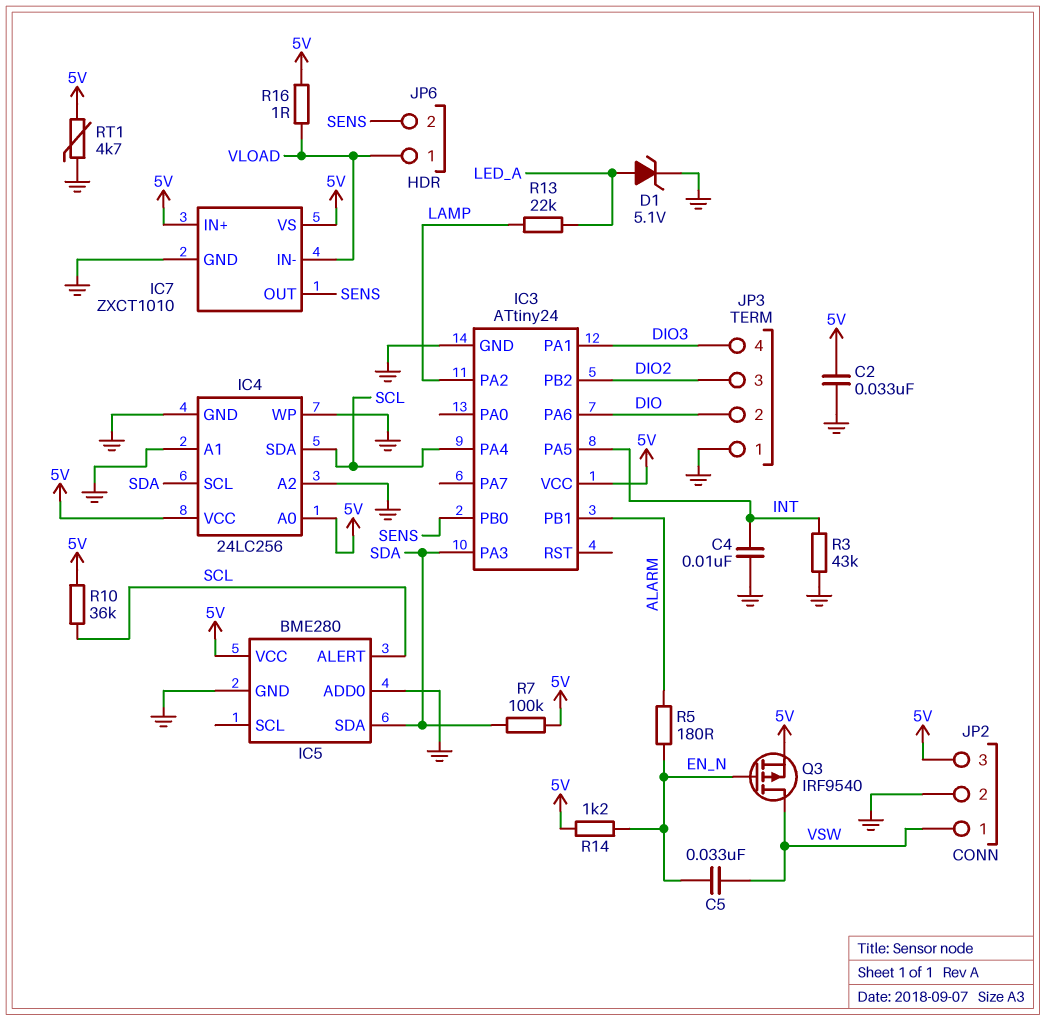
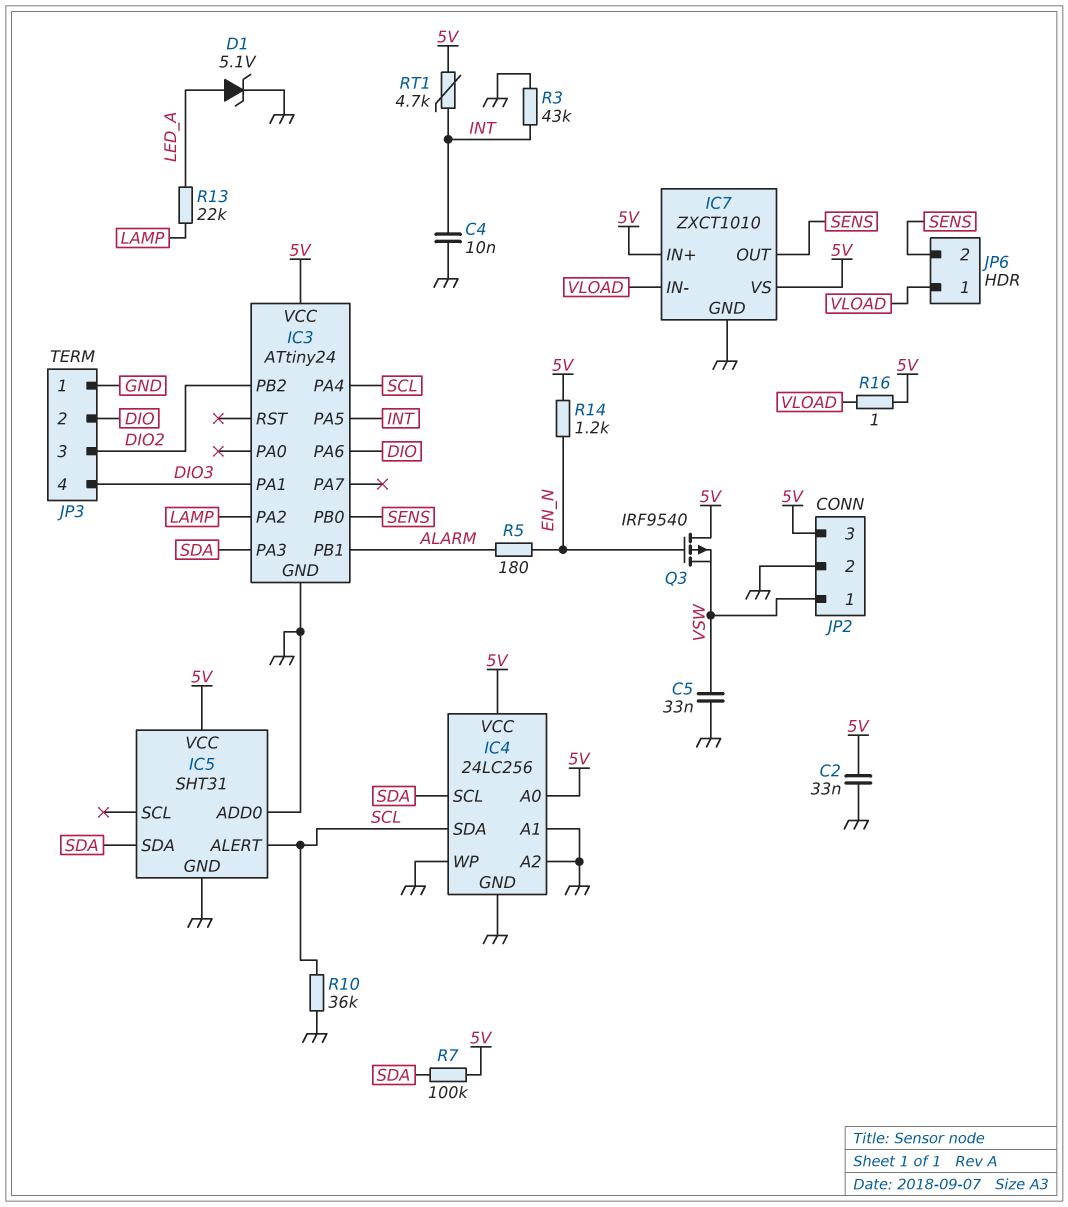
C5: 33nF (EN_N, VSW) -> 33nF (GND, VSW)
IC5: BME280 -> SHT31
Q3: PMOS IRF9540 (G EN_N, D VSW, S 5V) -> PMOS IRF9540 (G EN_N, D 5V, S VSW)
R10: 36k (5V, SCL) -> 36k (GND, SCL)
RT1: 4.7k (5V, GND) -> 4.7k (5V, INT)

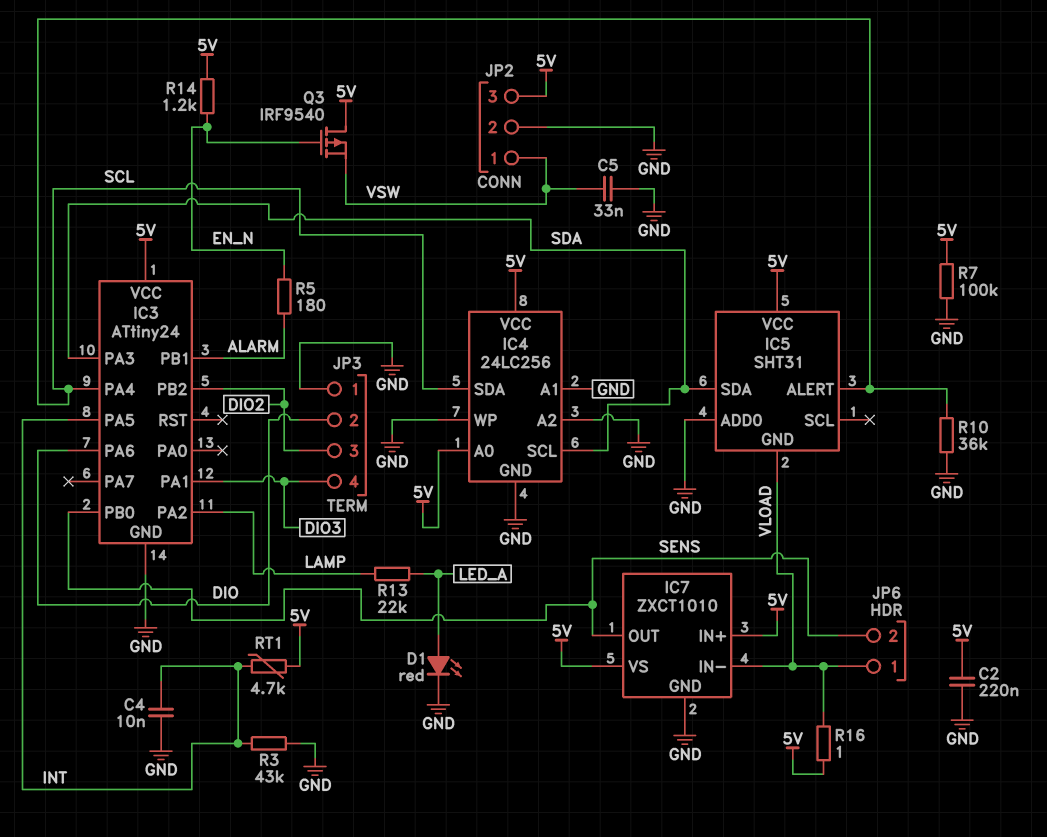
C2: 33nF (5V, GND) -> 220nF (5V, GND)
D1: zener 5.1V (A LED_A, K GND) -> LED red (A LED_A, K GND)
IC5 pin GND: GND -> VLOAD
R7: 100k (5V, SDA) -> 100k (5V, GND)

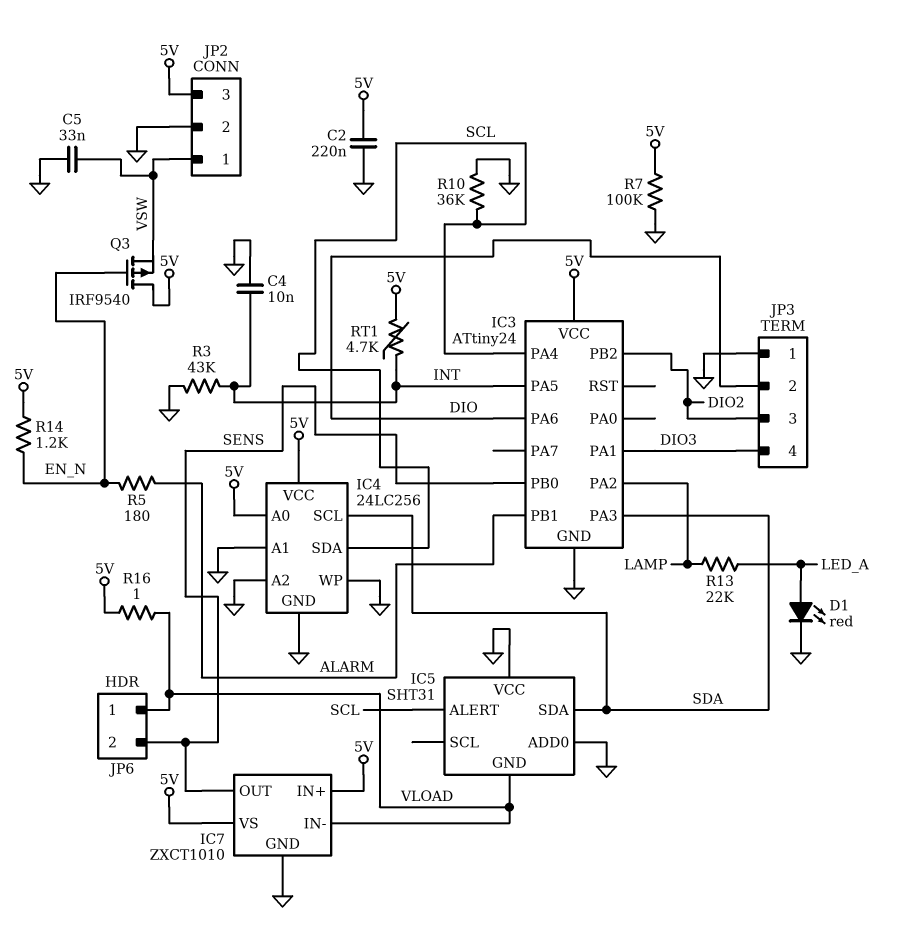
IC5 pin VCC: 5V -> GND

